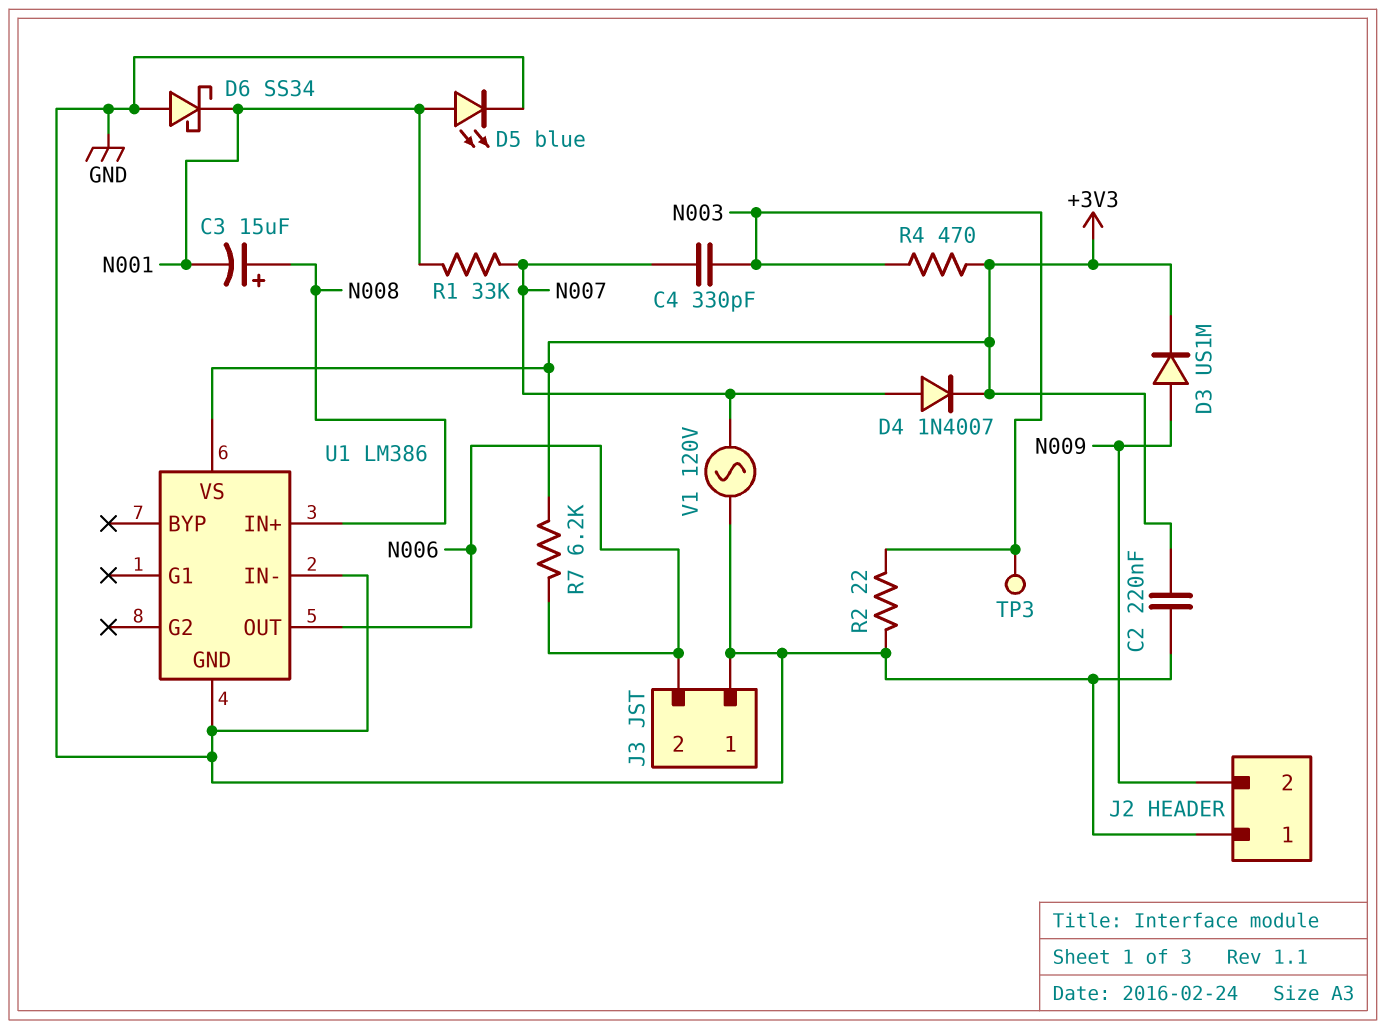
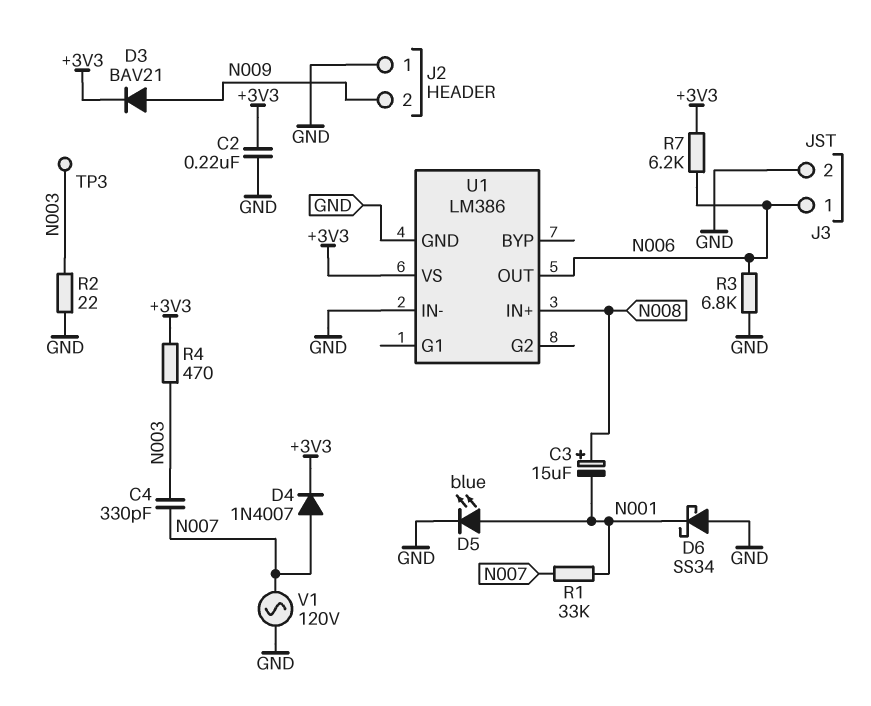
D3: diode US1M (A N009, K +3V3) -> diode BAV21 (A N009, K +3V3)
J3 pin 1: GND -> N006
J3 pin 2: N006 -> GND
R3: none -> 6.8k (GND, N006)

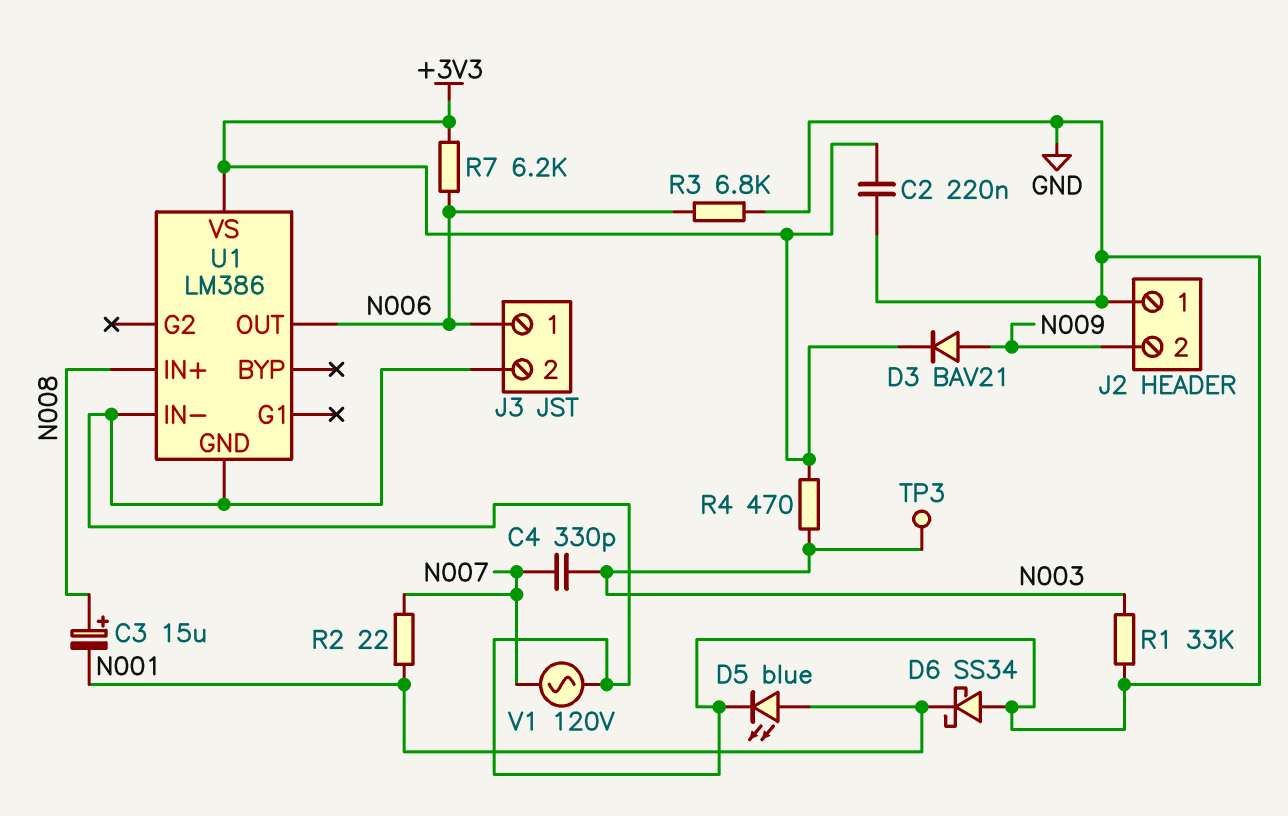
D4: diode 1N4007 (A N007, K +3V3) -> none
R1: 33k (N001, N007) -> 33k (GND, N003)
R2: 22 (GND, N003) -> 22 (N001, N007)

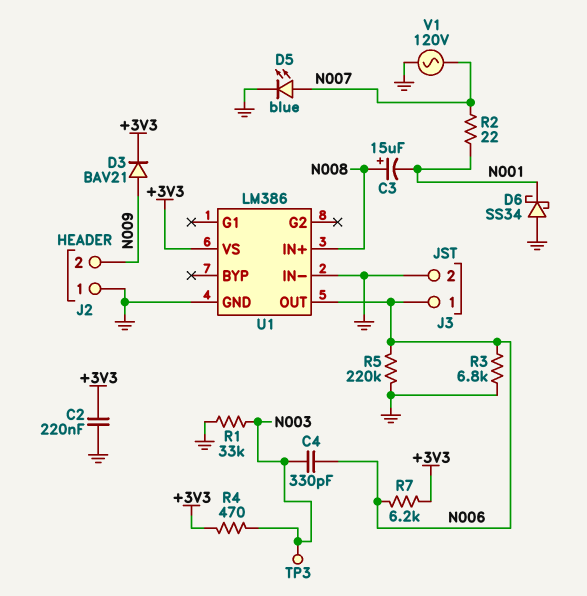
C4: 330pF (N003, N007) -> 330pF (N003, N006)
D5: LED blue (A N001, K GND) -> LED blue (A N007, K GND)
R5: none -> 220k (GND, N006)

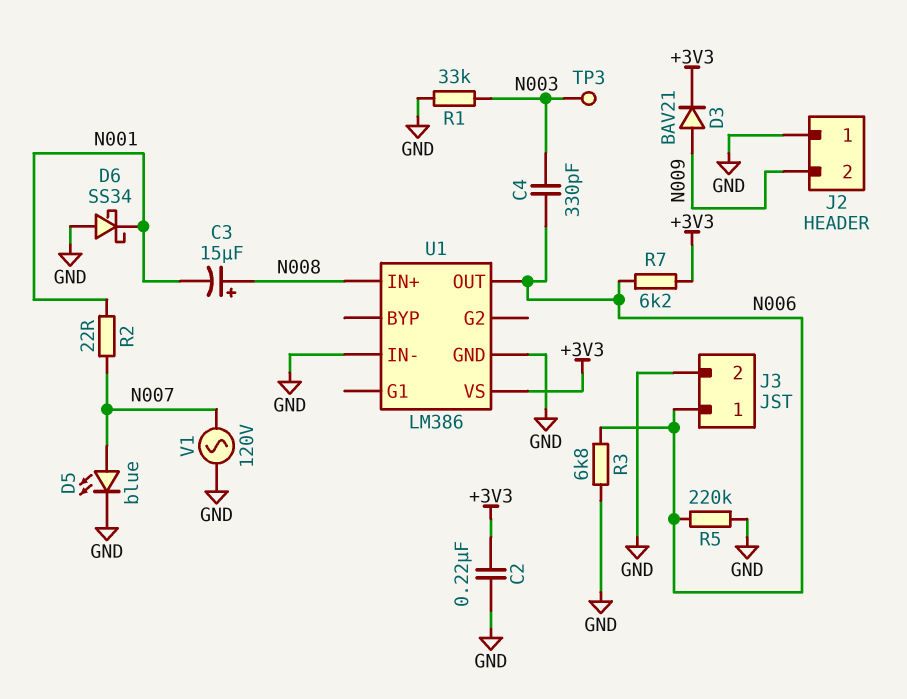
R4: 470 (+3V3, N003) -> none

